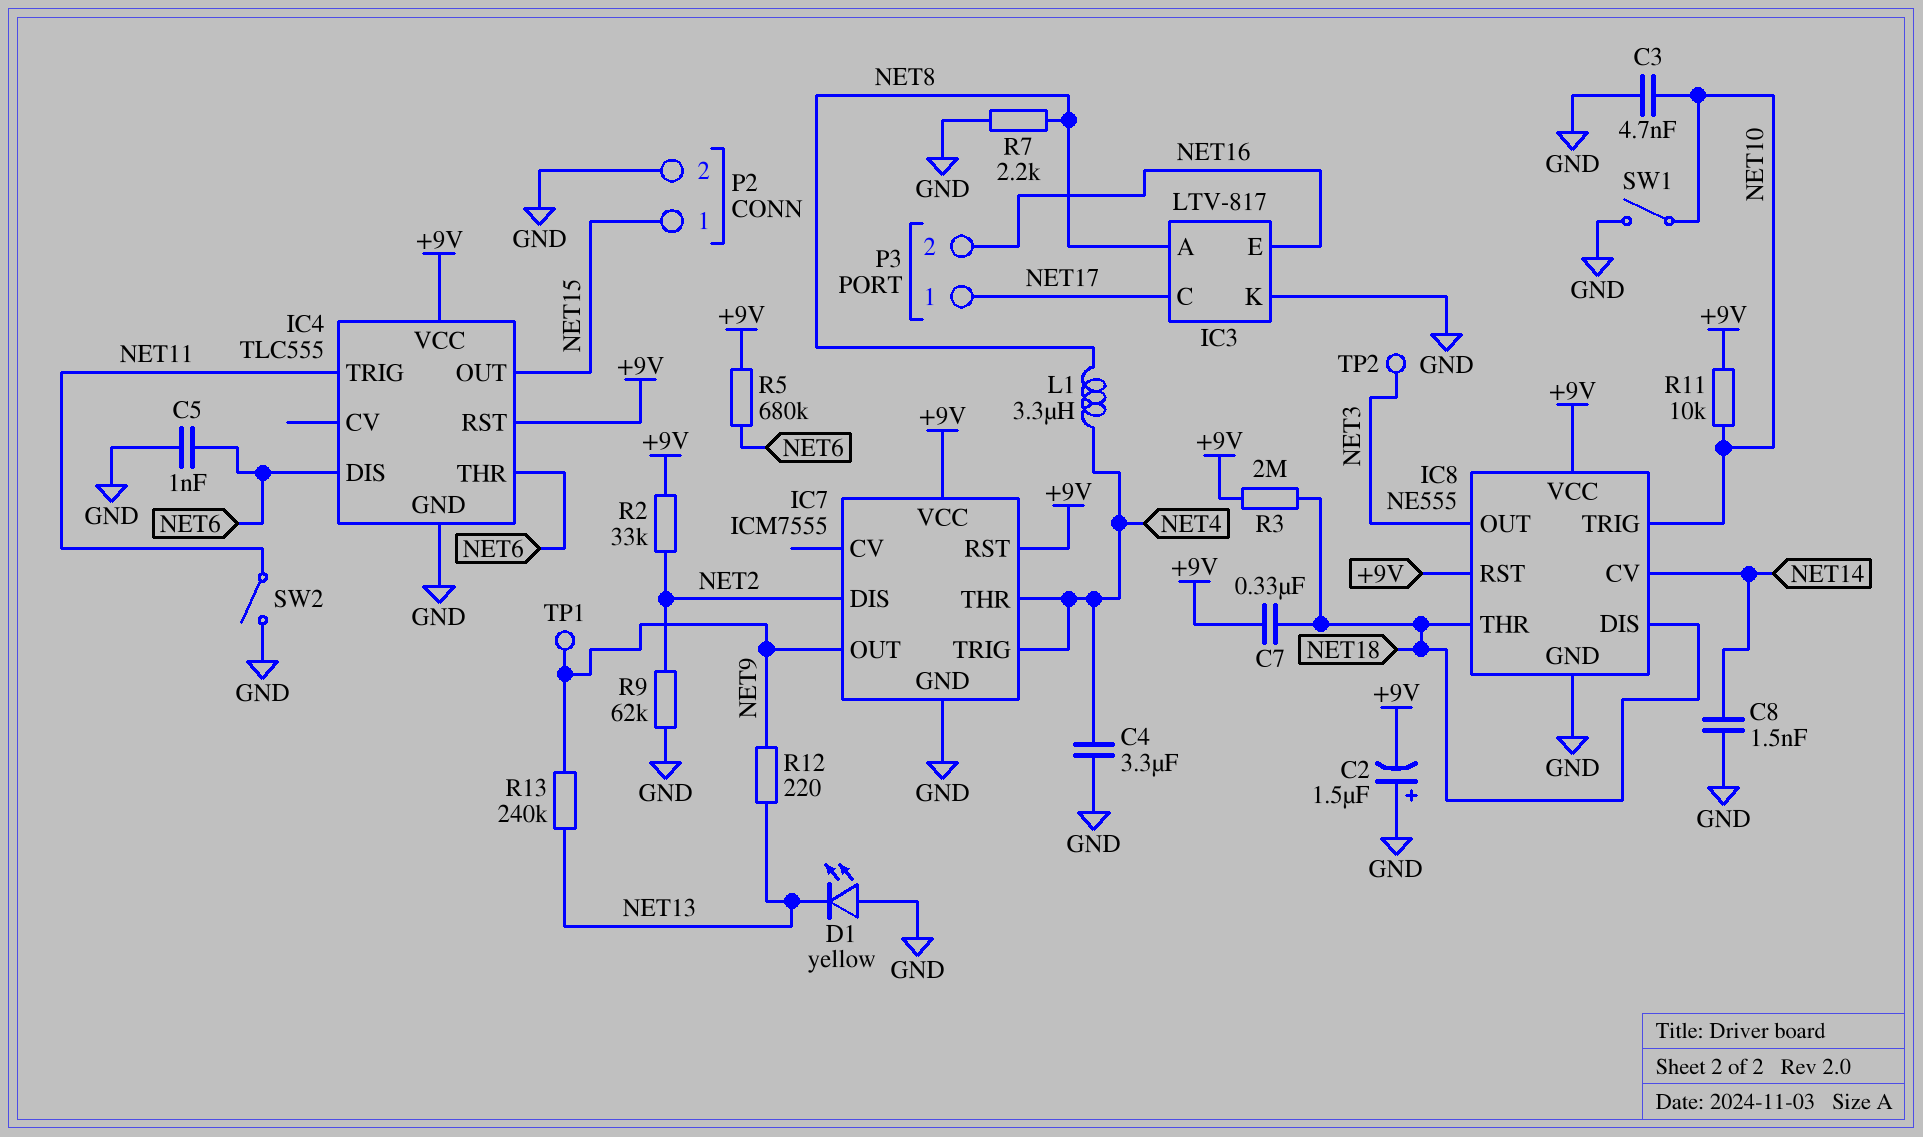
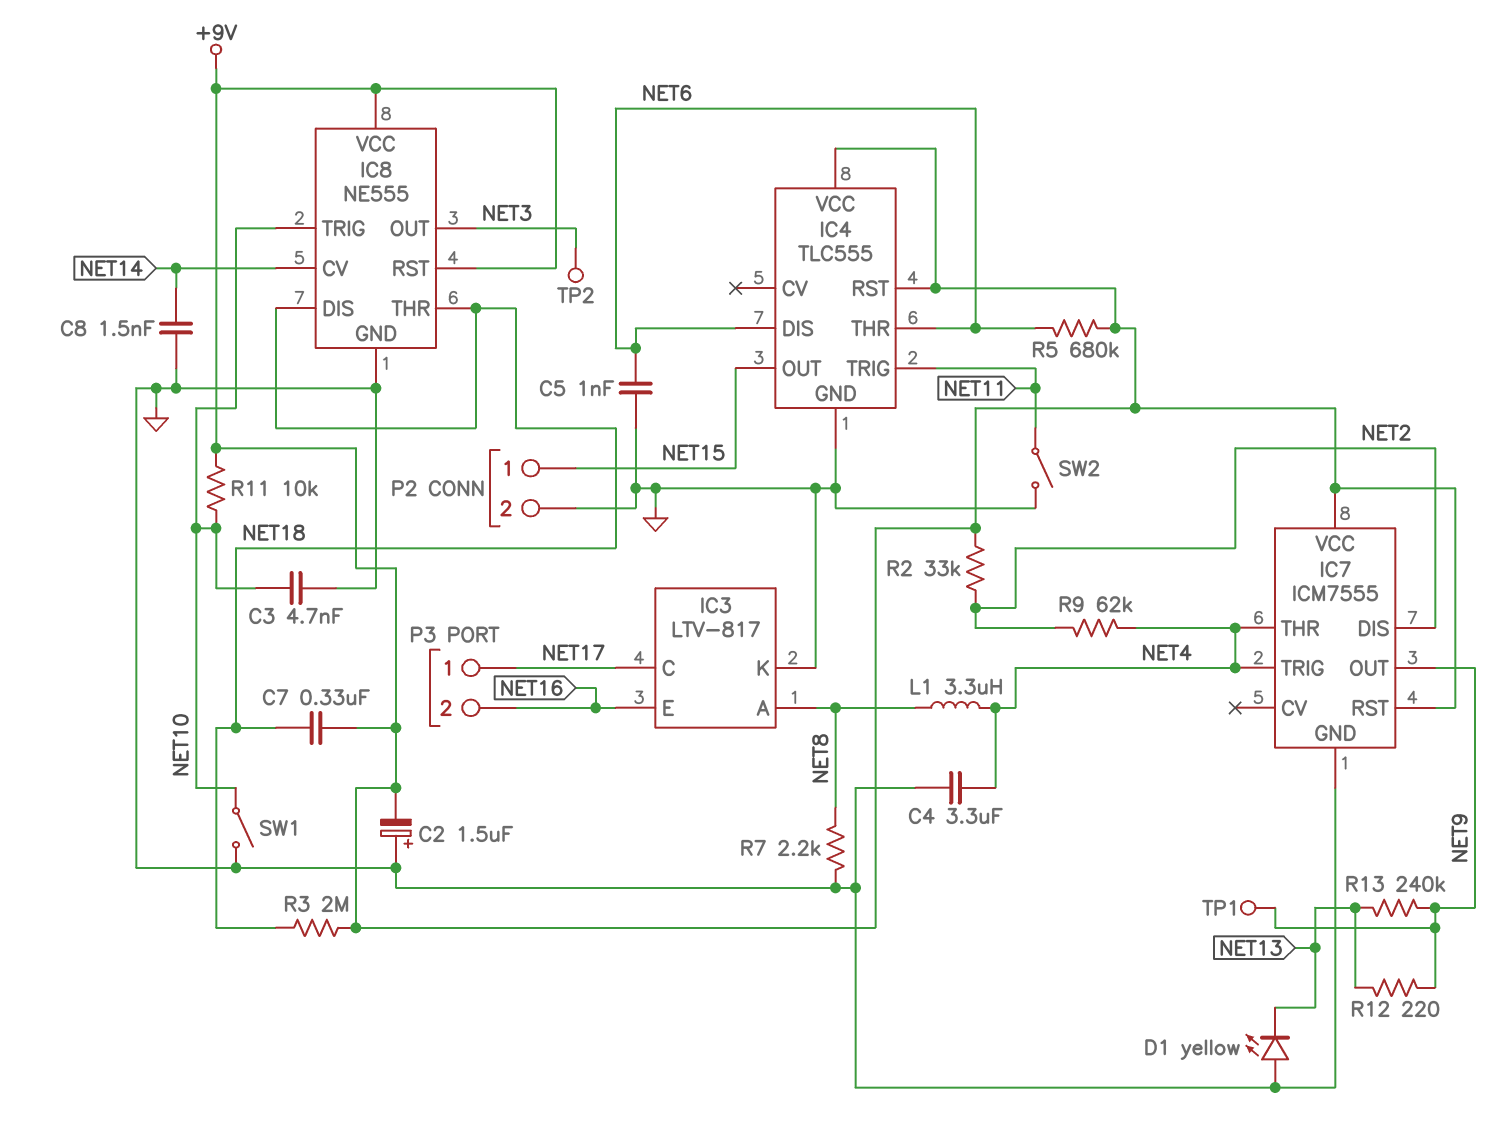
R9: 62k (GND, NET2) -> 62k (NET2, NET4)

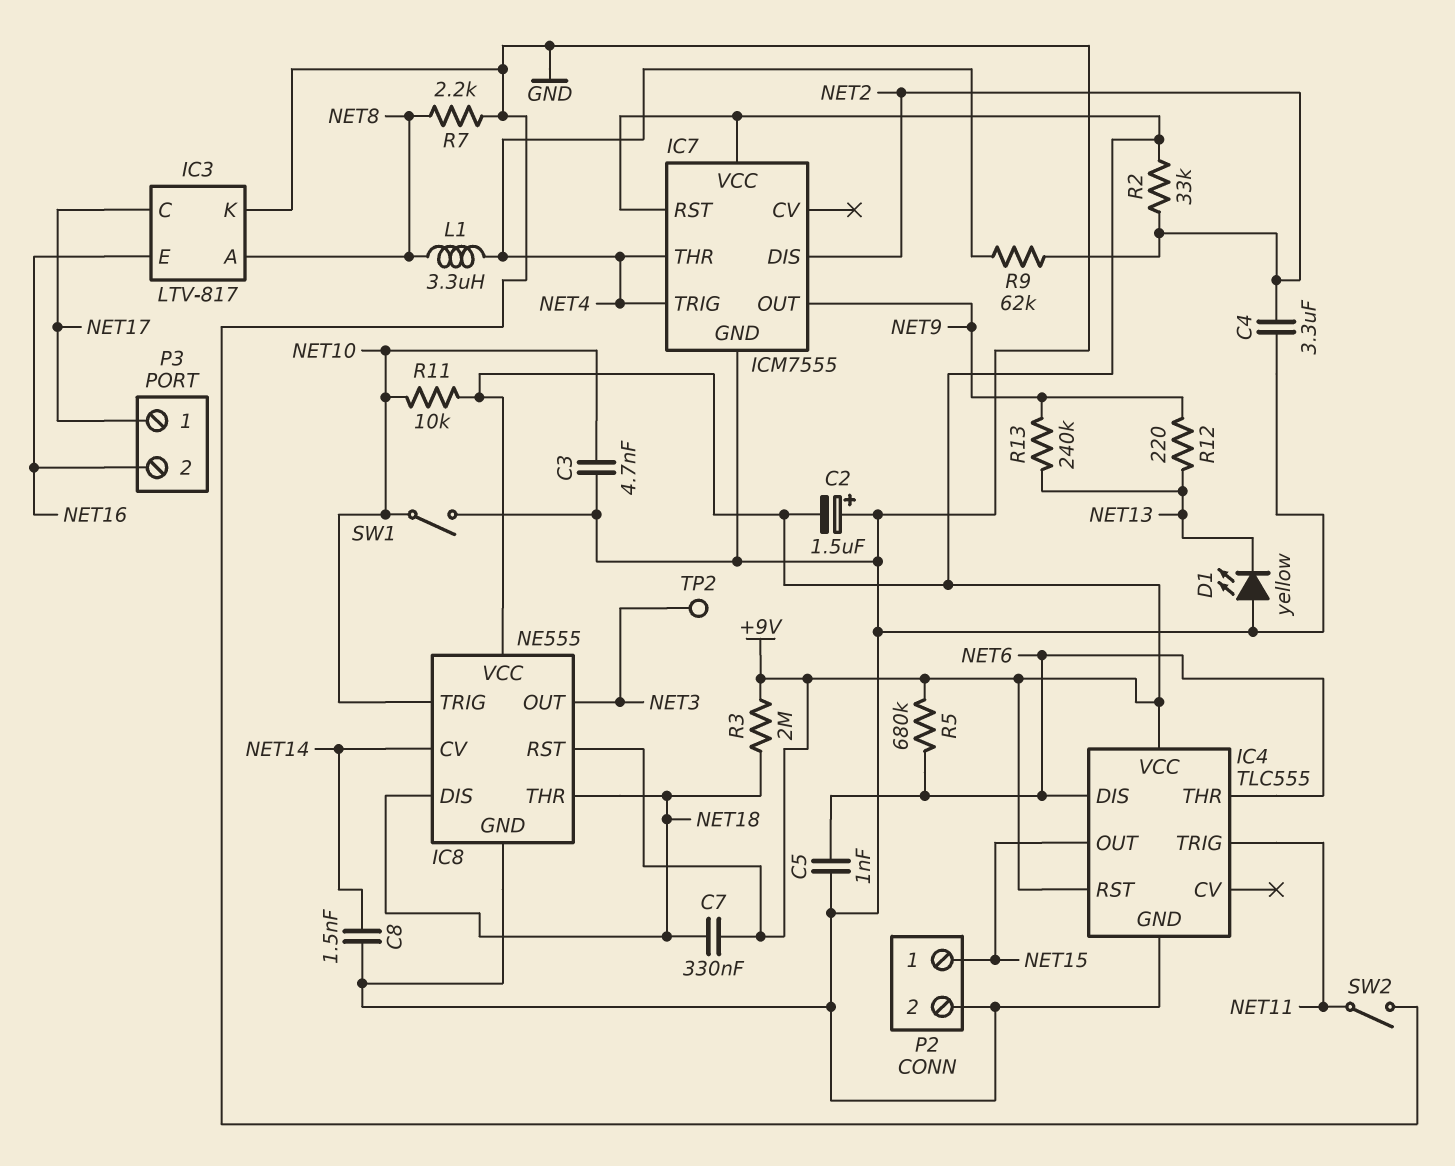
C4: 3.3uF (GND, NET4) -> 3.3uF (GND, NET2)
TP1: test point (NET9) -> none

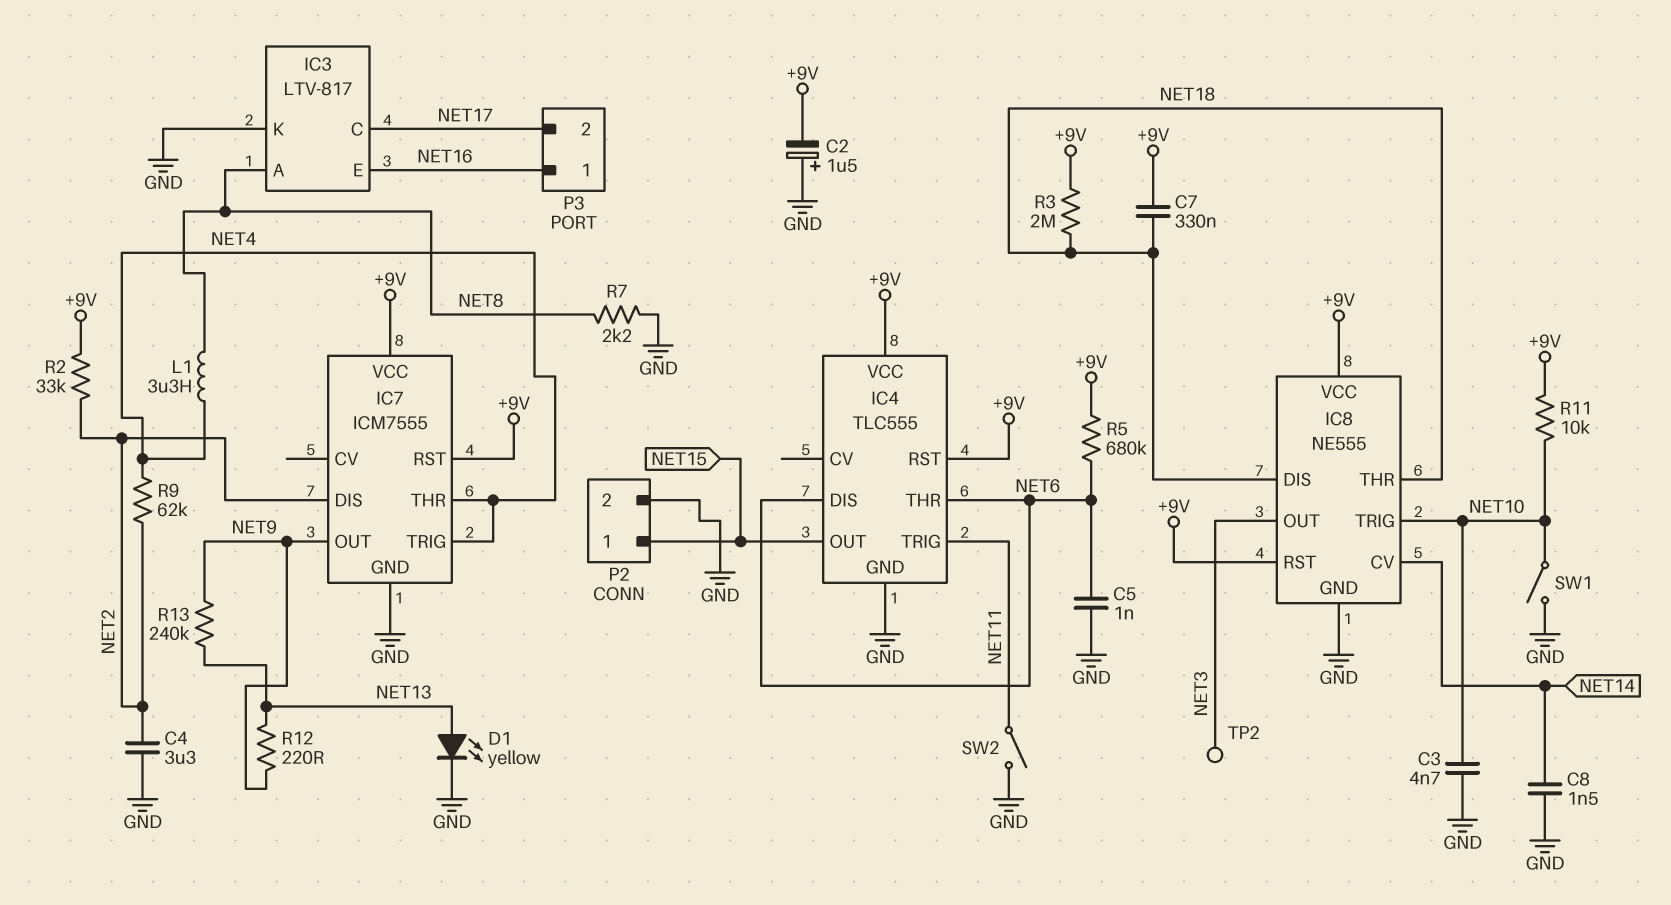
D1: LED yellow (A GND, K NET13) -> LED yellow (A NET13, K GND)
P3 pin 1: NET17 -> NET16
P3 pin 2: NET16 -> NET17

